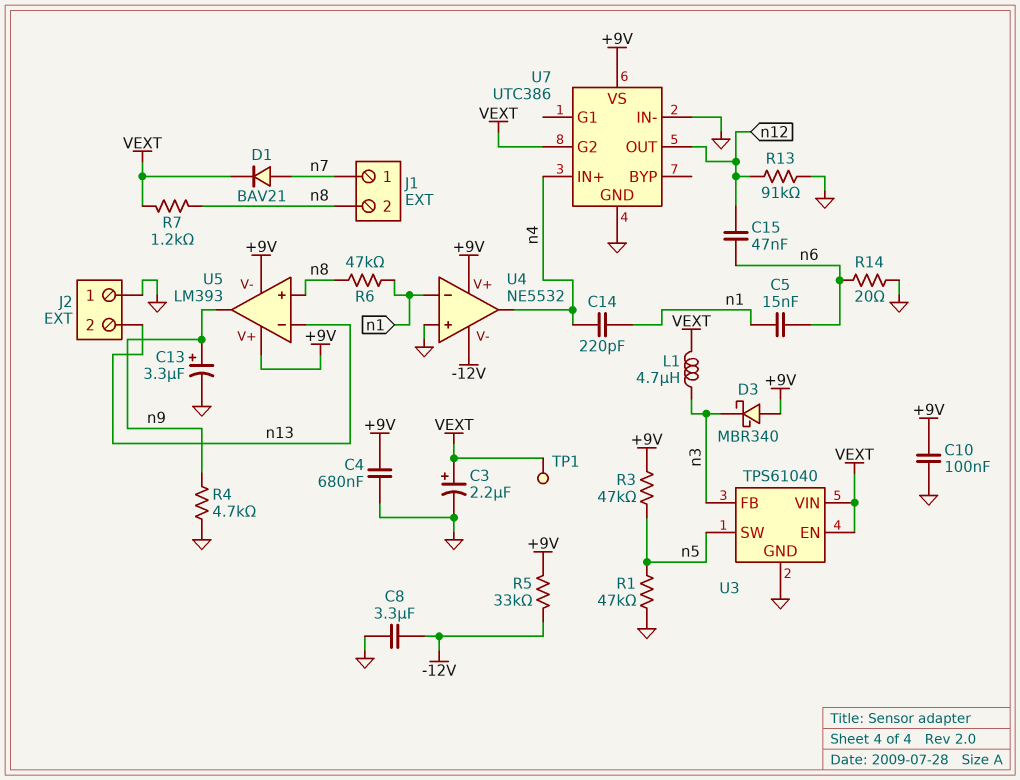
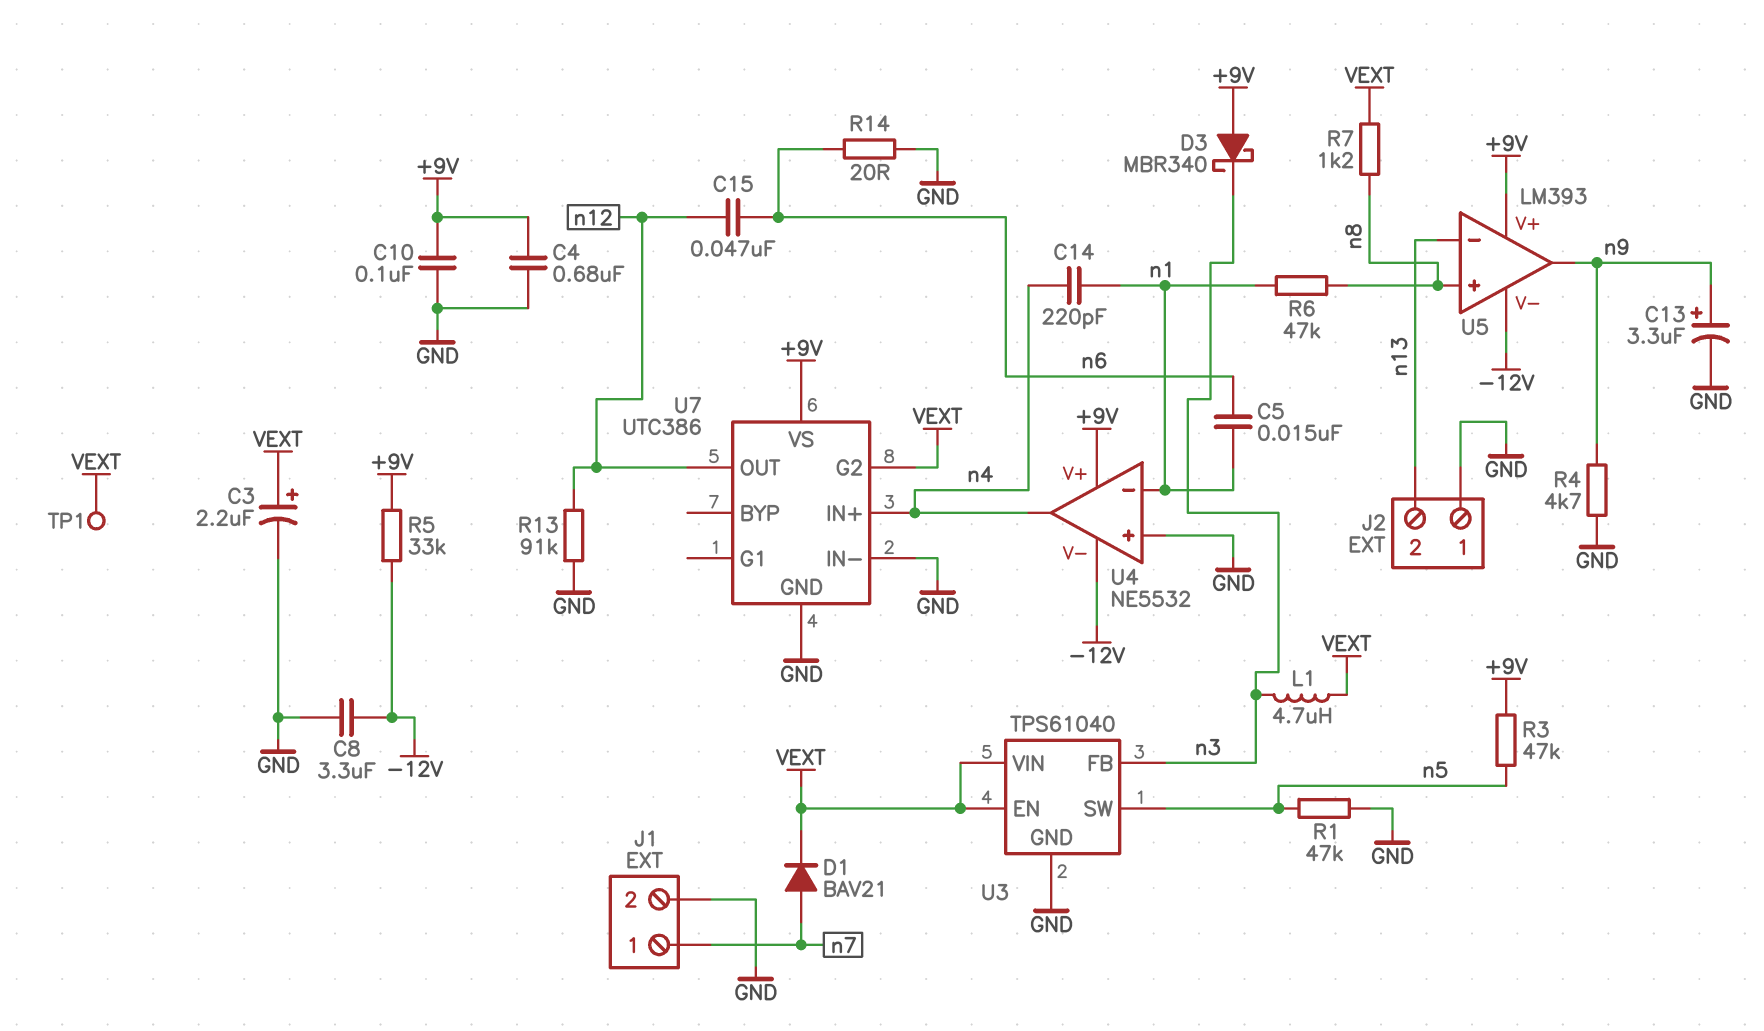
J1 pin 2: n8 -> GND
U5 pin V-: +9V -> -12V

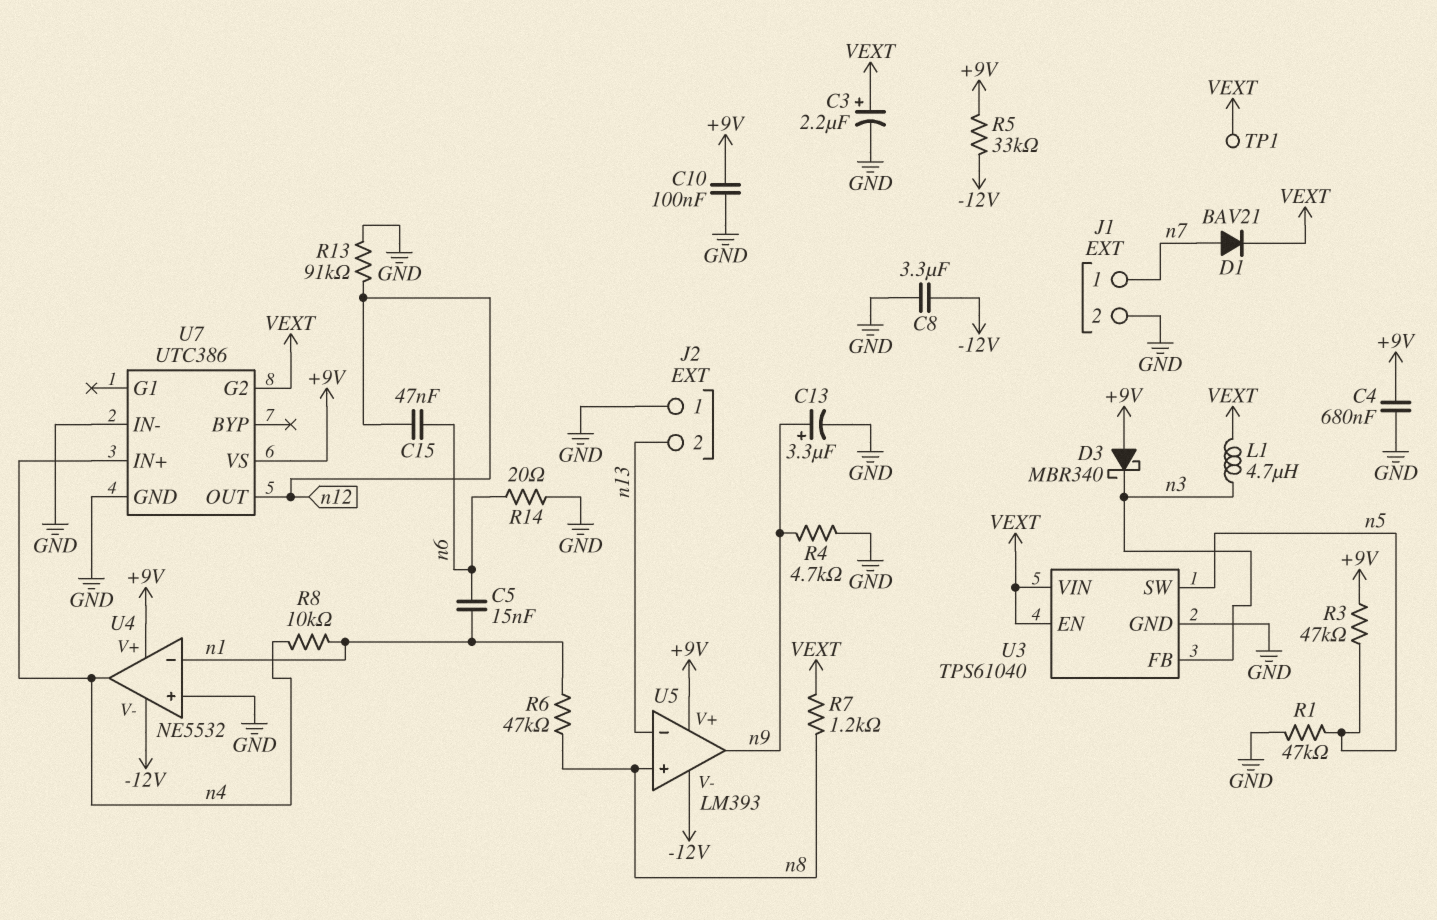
C14: 220pF (n1, n4) -> none
R8: none -> 10k (n1, n4)

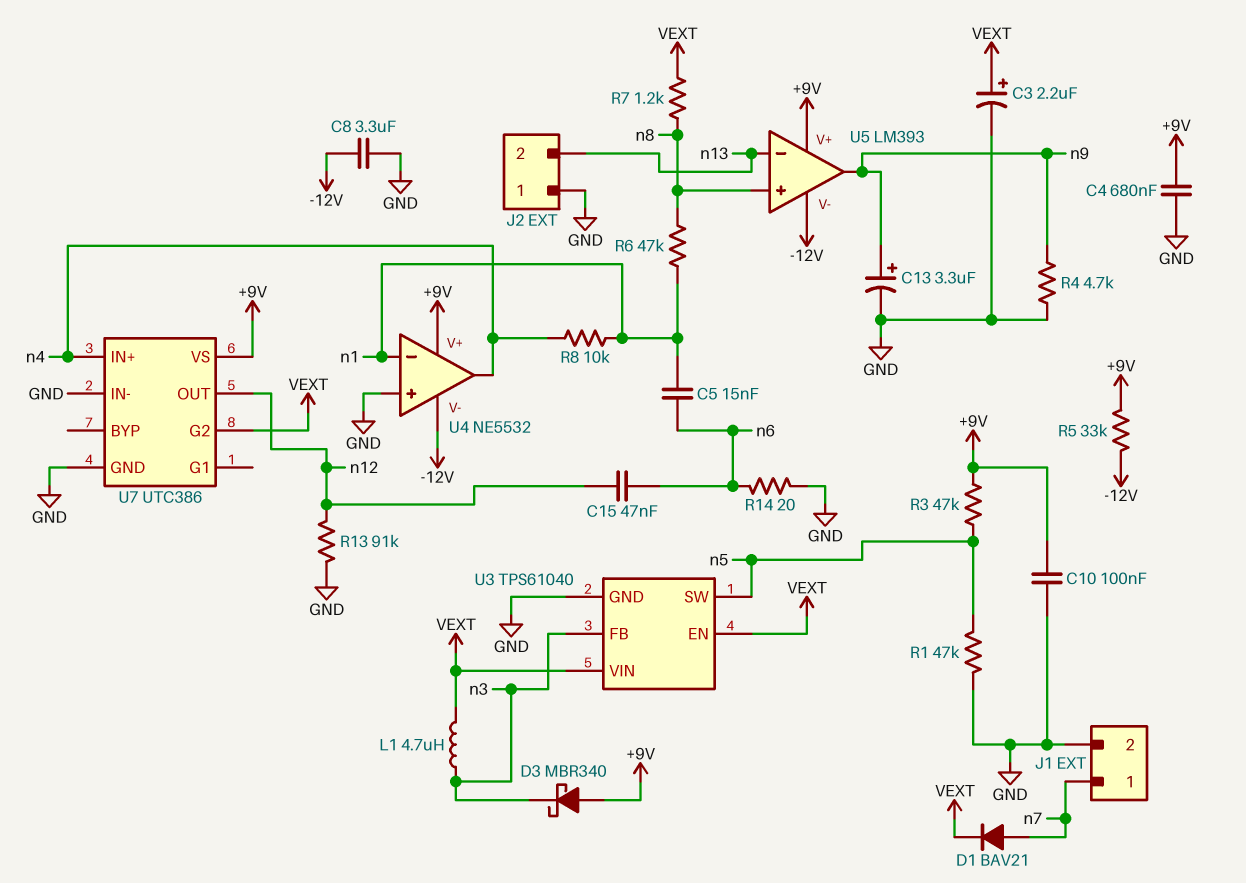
TP1: test point (VEXT) -> none

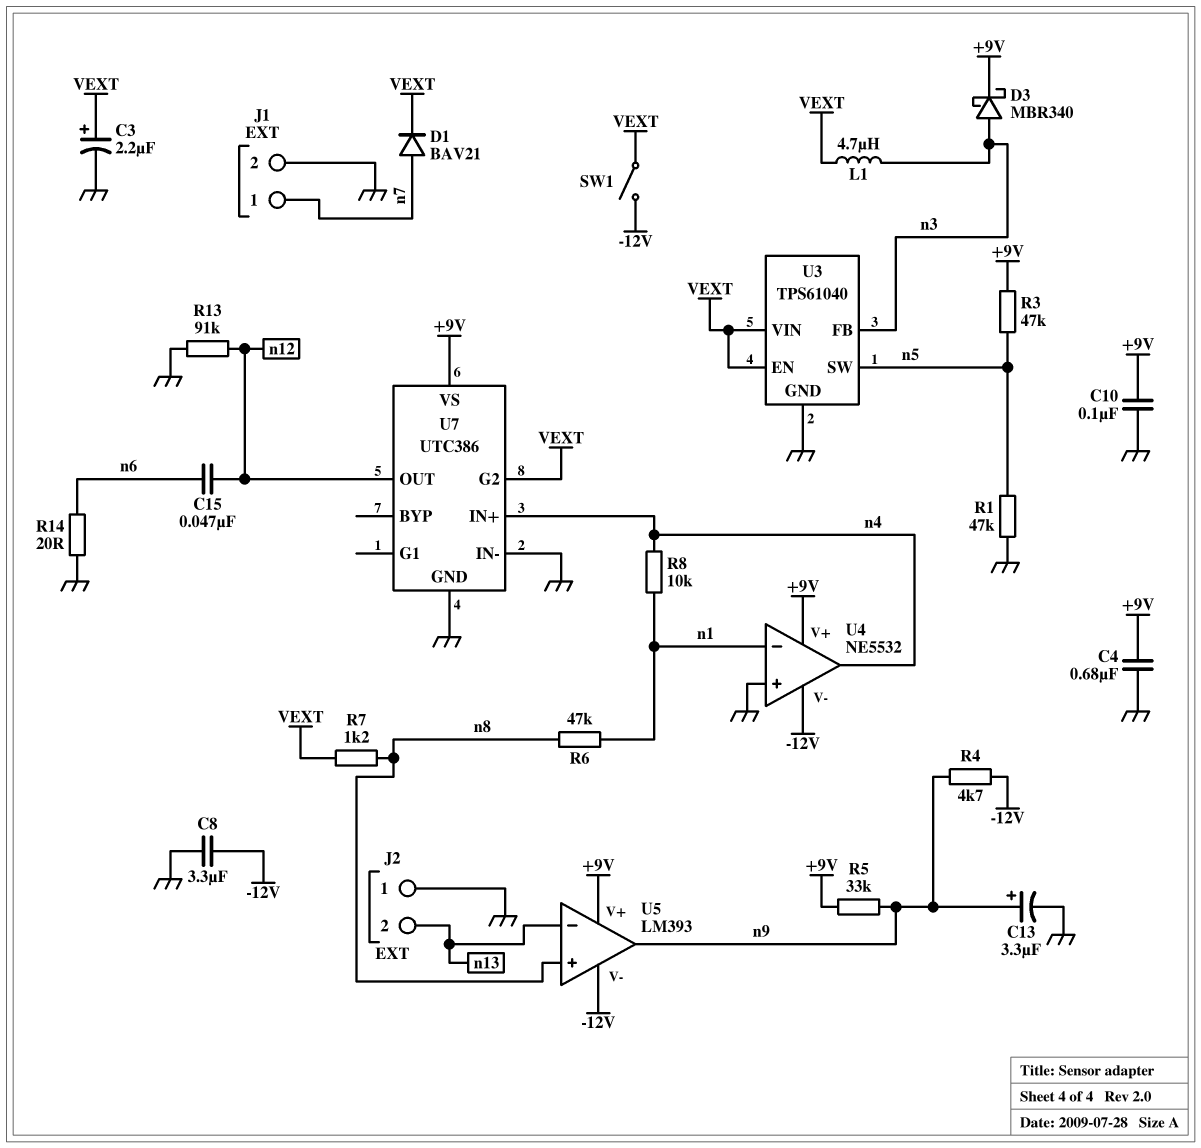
C5: 15nF (n1, n6) -> none
D3: schottky MBR340 (A +9V, K n3) -> schottky MBR340 (A n3, K +9V)
R4: 4.7k (GND, n9) -> 4.7k (-12V, n9)
R5: 33k (+9V, -12V) -> 33k (+9V, n9)
SW1: none -> switch (-12V, VEXT)

